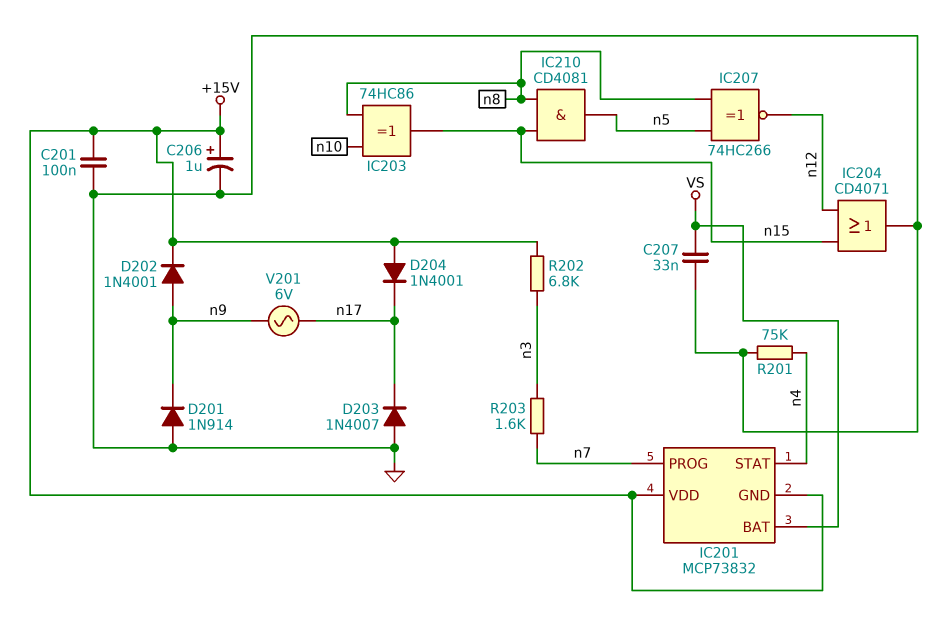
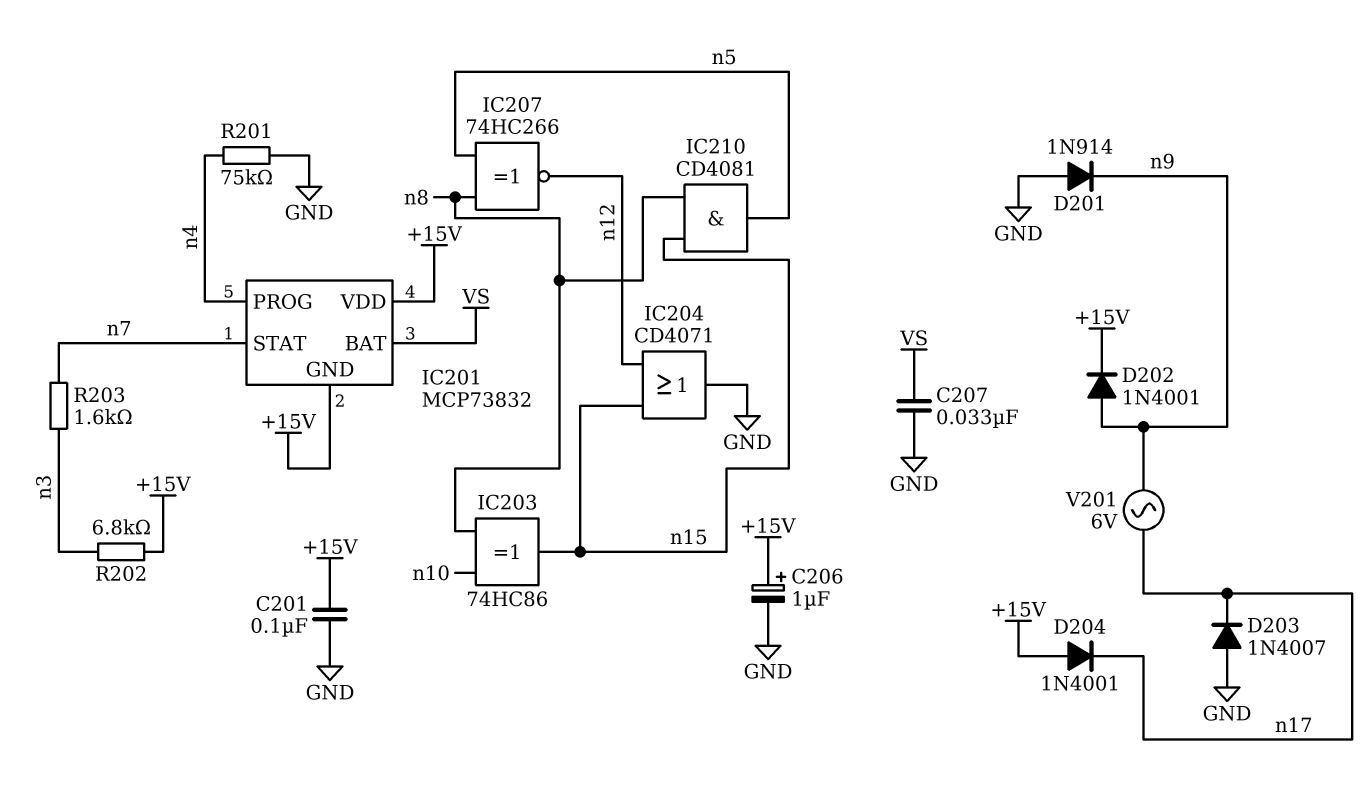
IC201 pin PROG: n7 -> n4
IC201 pin STAT: n4 -> n7

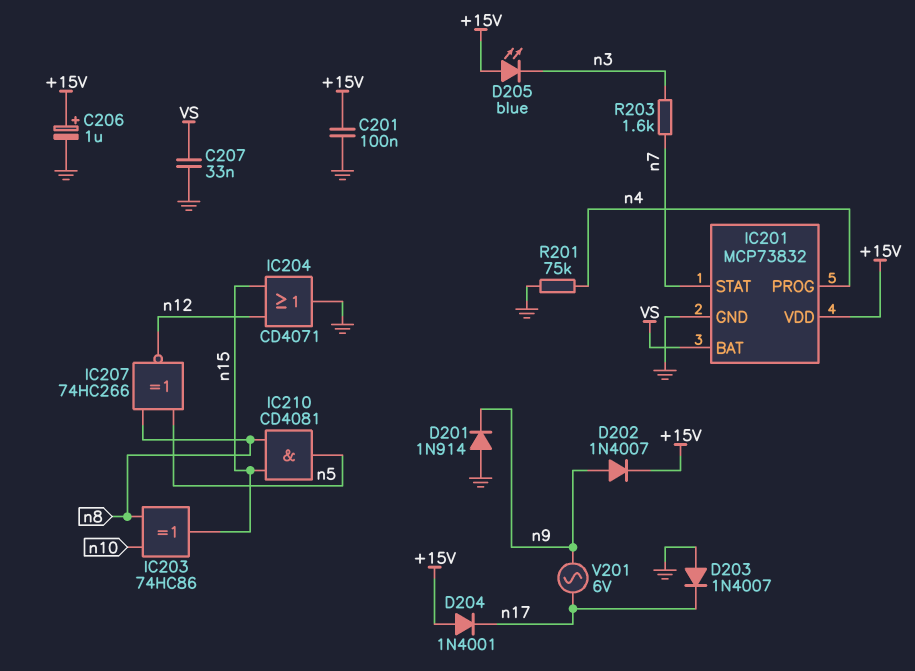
D202: diode 1N4001 (A n9, K +15V) -> diode 1N4007 (A n9, K +15V)
D205: none -> LED blue (A +15V, K n3)
IC201 pin GND: +15V -> GND
R202: 6.8k (+15V, n3) -> none

